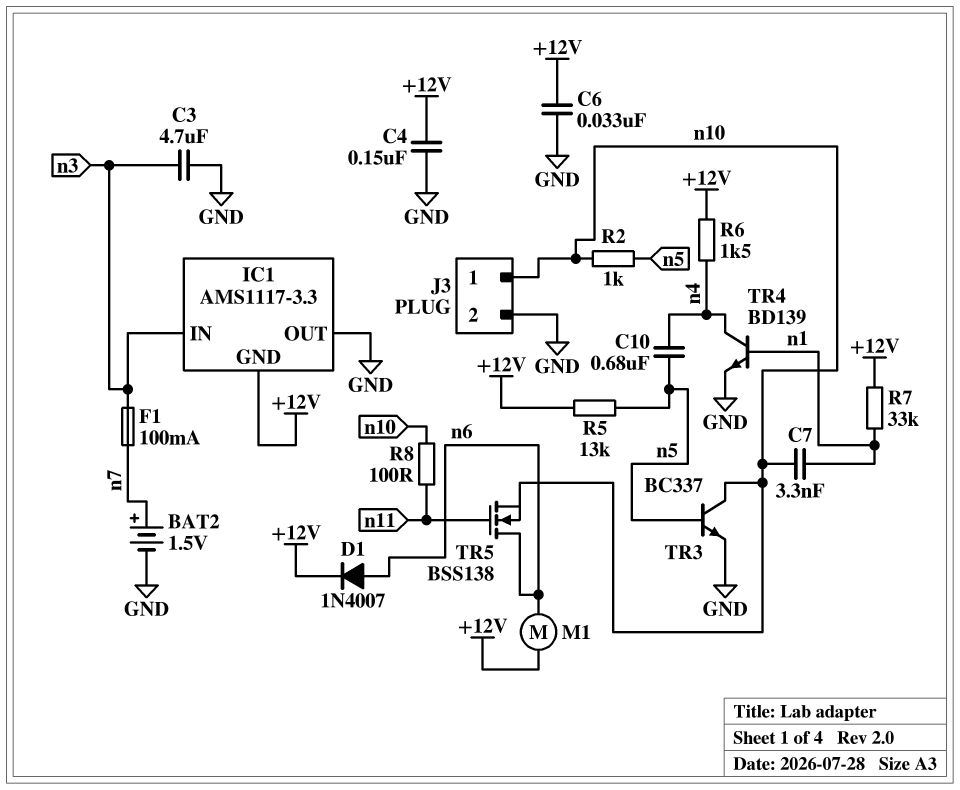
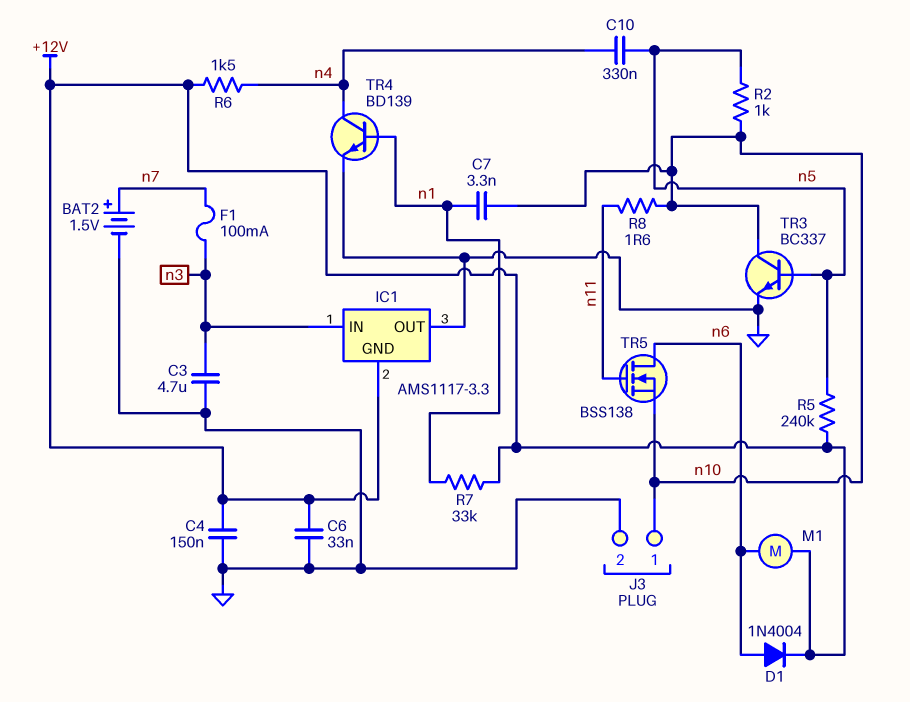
C10: 680nF (n4, n5) -> 330nF (n4, n5)
D1: diode 1N4007 (A n6, K +12V) -> diode 1N4004 (A n6, K +12V)
R5: 13k (+12V, n5) -> 240k (+12V, n5)
R8: 100 (n10, n11) -> 1.6 (n10, n11)

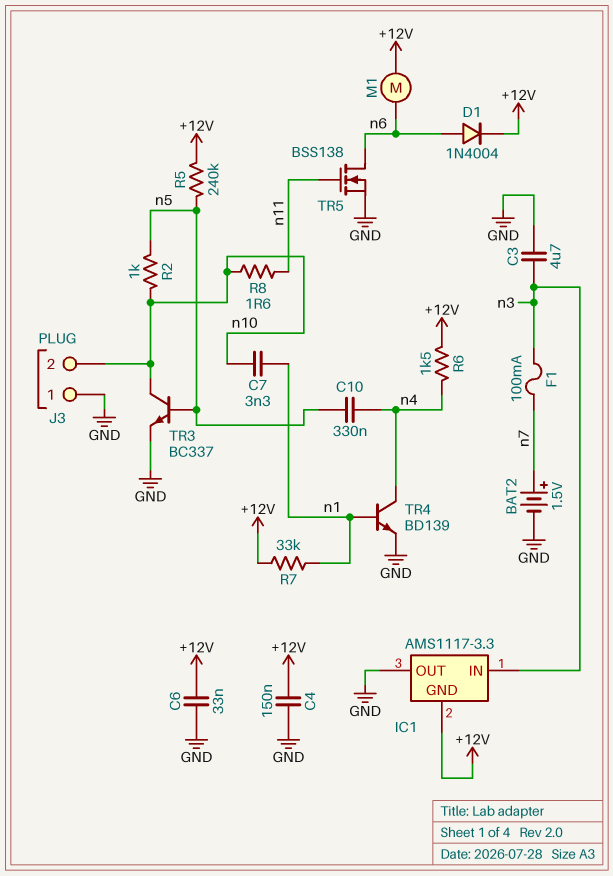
J3 pin 1: n10 -> GND
J3 pin 2: GND -> n10
TR5: NMOS BSS138 (G n11, D n6, S n10) -> NMOS BSS138 (G n11, D n6, S GND)

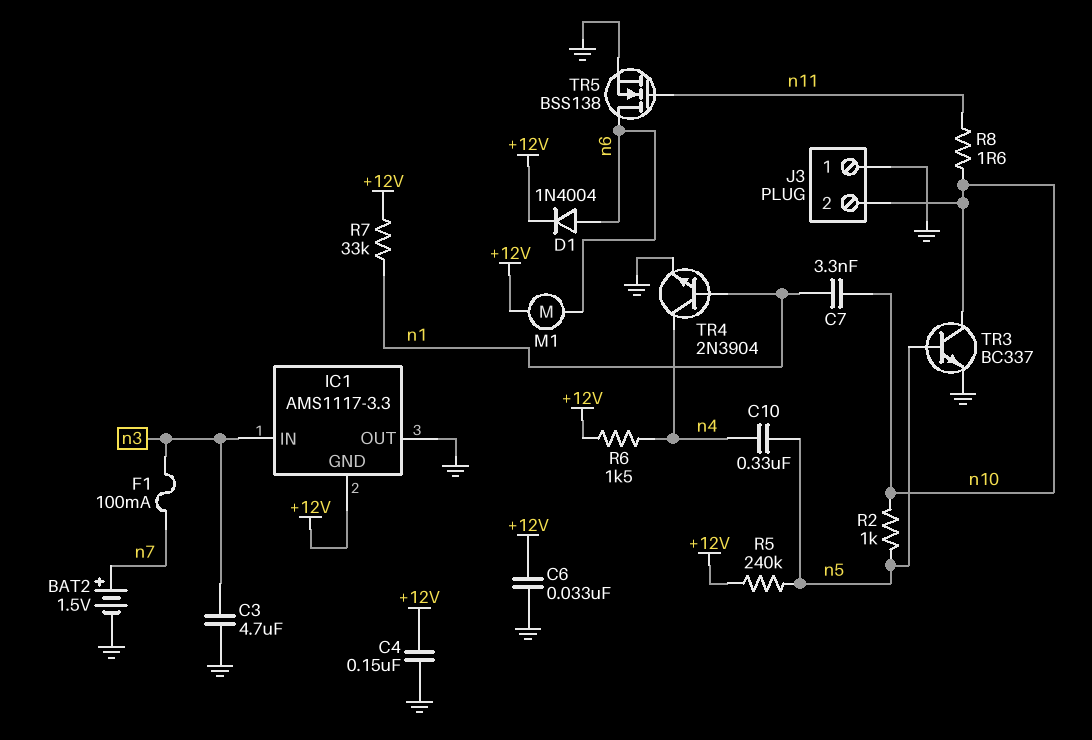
TR4: NPN BD139 (B n1, C n4, E GND) -> NPN 2N3904 (B n1, C n4, E GND)

